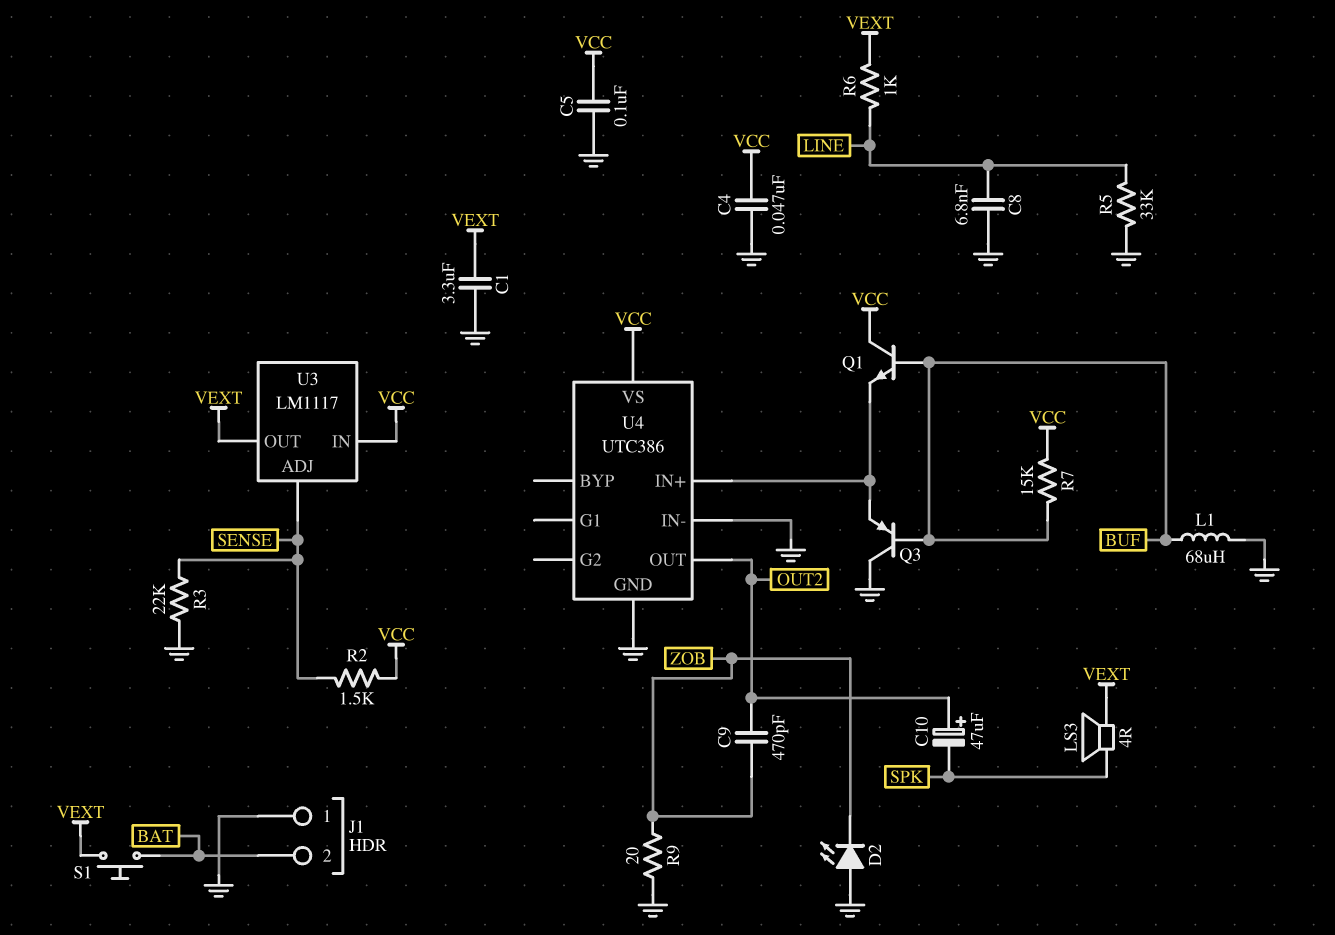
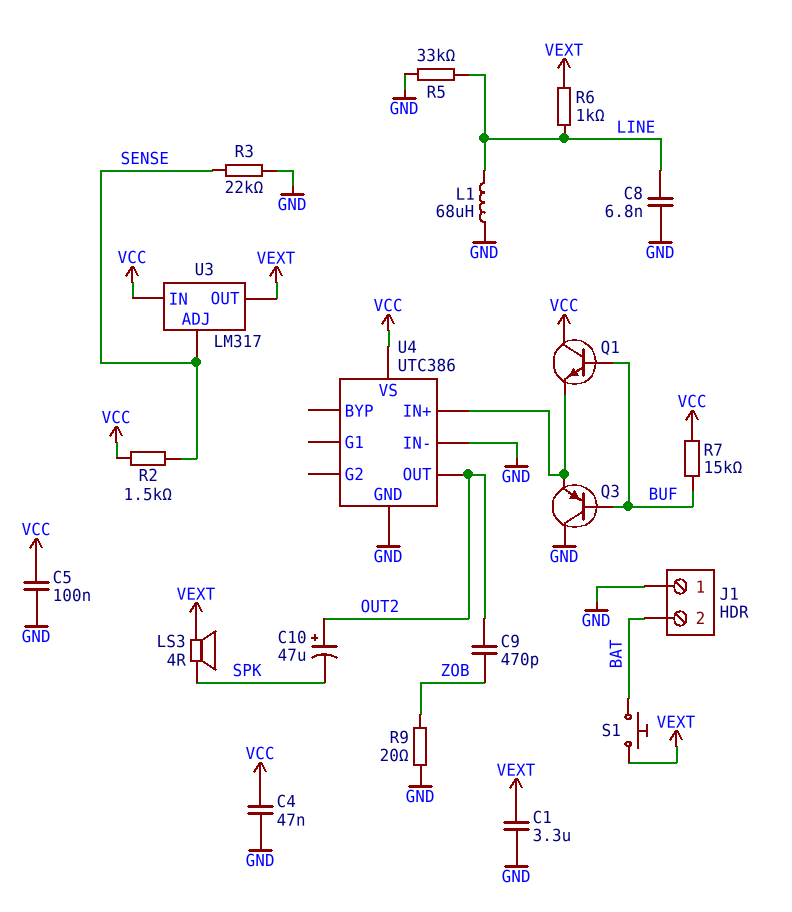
D2: LED (A GND, K ZOB) -> none
L1: 68uH (BUF, GND) -> 68uH (GND, LINE)
U3: LM1117 -> LM317

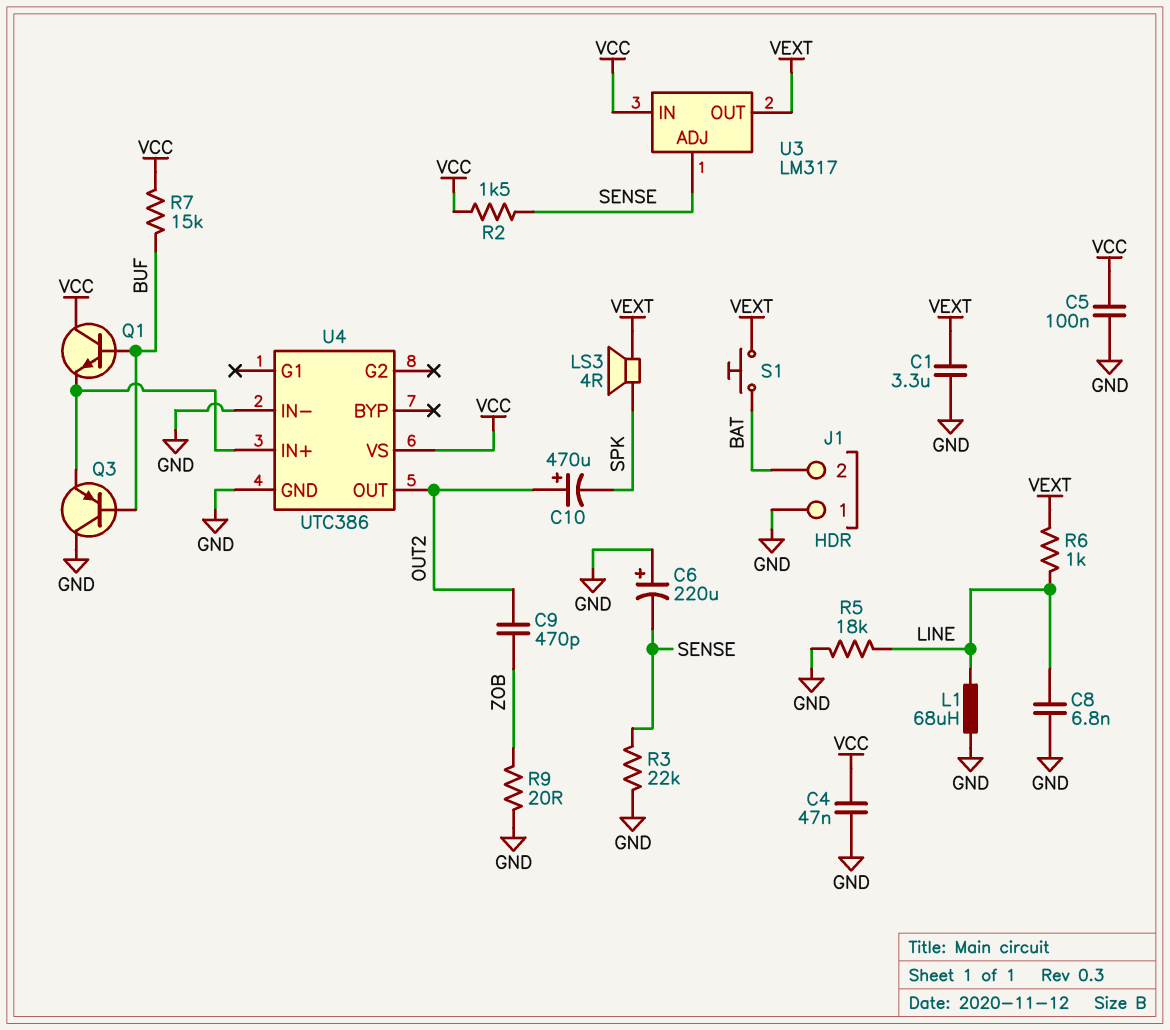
C6: none -> 220uF (plus GND, minus SENSE)
C10: 47uF (plus OUT2, minus SPK) -> 470uF (plus OUT2, minus SPK)
R5: 33k (GND, LINE) -> 18k (GND, LINE)

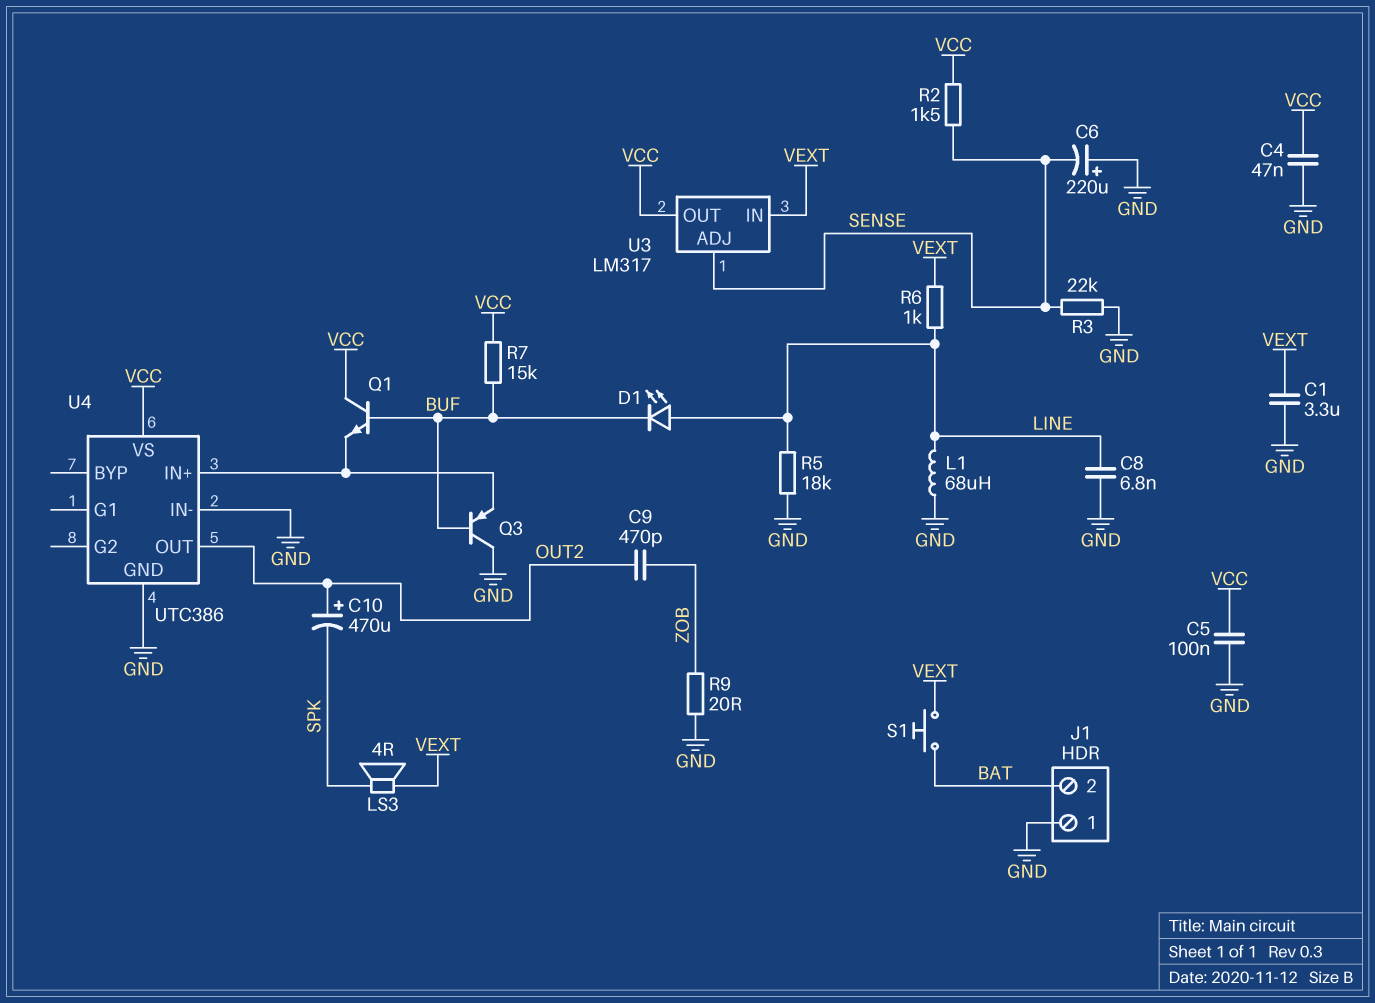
D1: none -> LED (A LINE, K BUF)
U3 pin IN: VCC -> VEXT
U3 pin OUT: VEXT -> VCC

